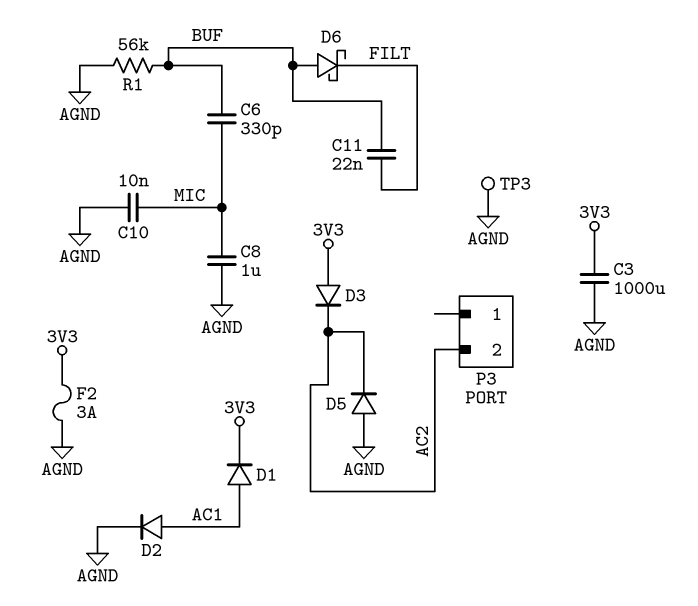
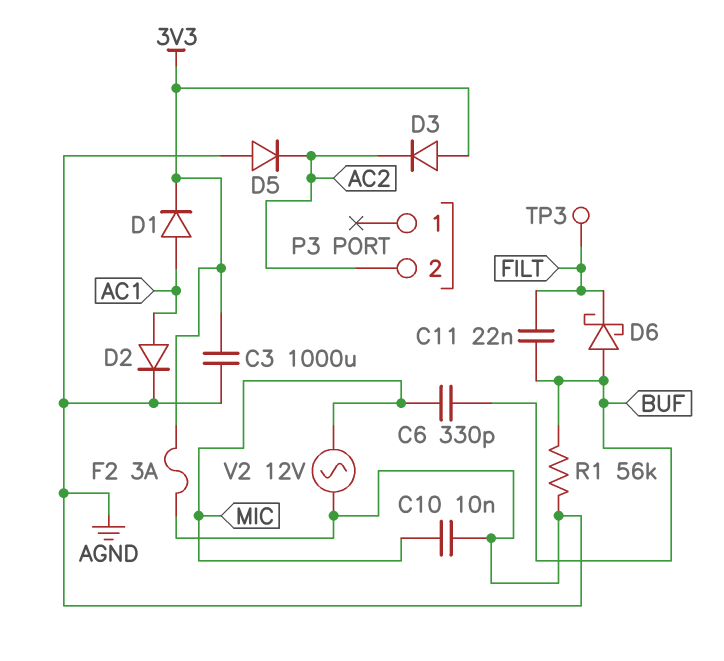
C8: 1uF (AGND, MIC) -> none
TP3: test point (AGND) -> test point (FILT)
V2: none -> AC 12V (AGND, MIC)

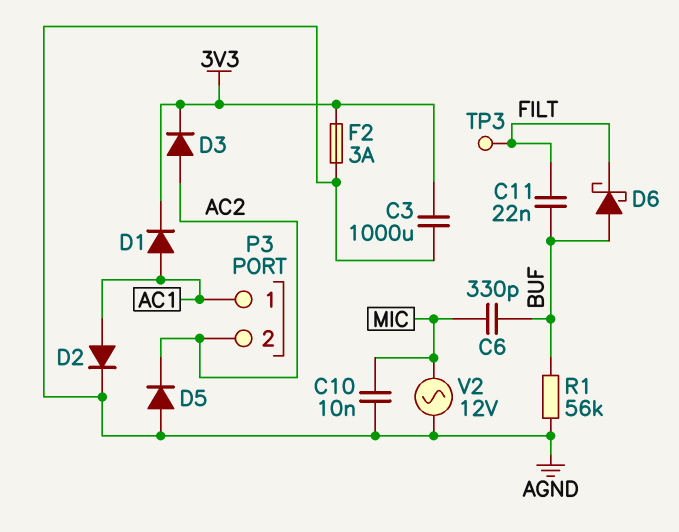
D3: diode (A 3V3, K AC2) -> diode (A AC2, K 3V3)
P3 pin 1: none -> AC1

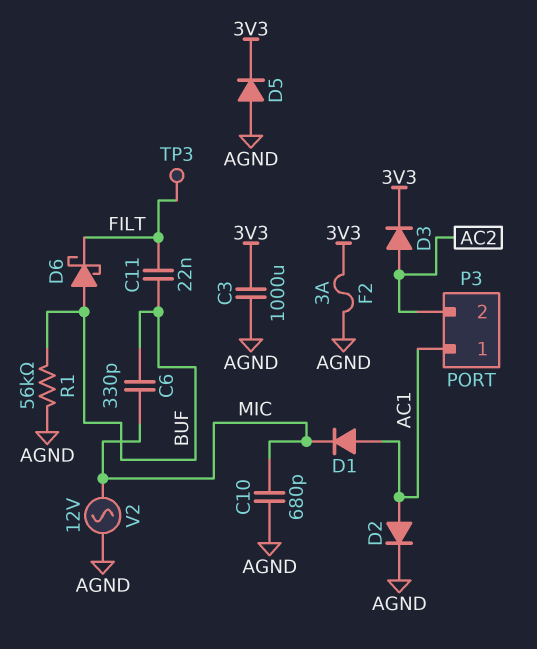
C10: 10nF (AGND, MIC) -> 680pF (AGND, MIC)
D1: diode (A AC1, K 3V3) -> diode (A AC1, K MIC)
D5: diode (A AGND, K AC2) -> diode (A AGND, K 3V3)

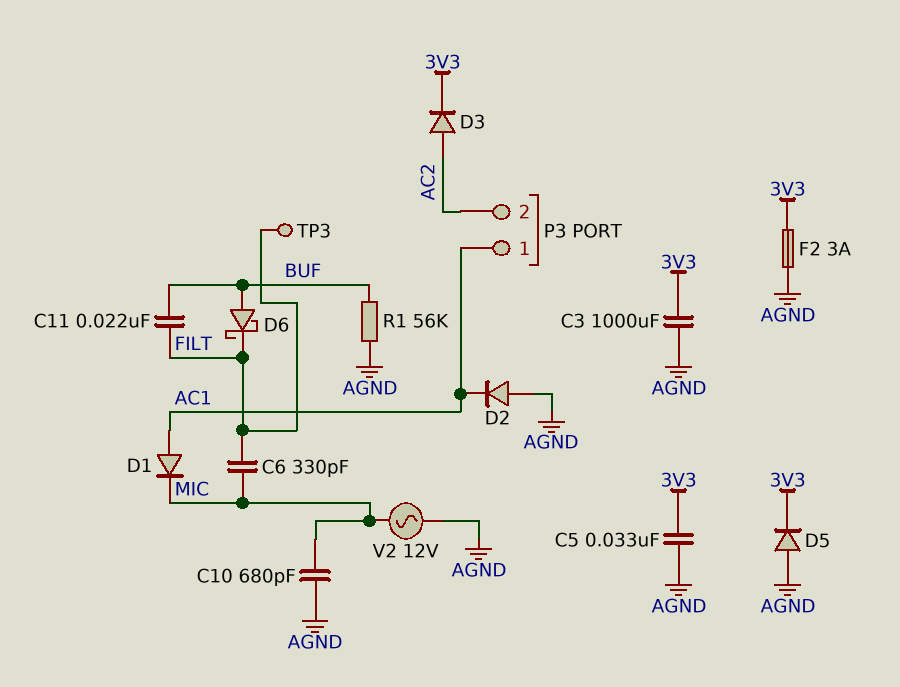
C5: none -> 33nF (3V3, AGND)
C6: 330pF (BUF, MIC) -> 330pF (FILT, MIC)
D2: diode (A AC1, K AGND) -> diode (A AGND, K AC1)

